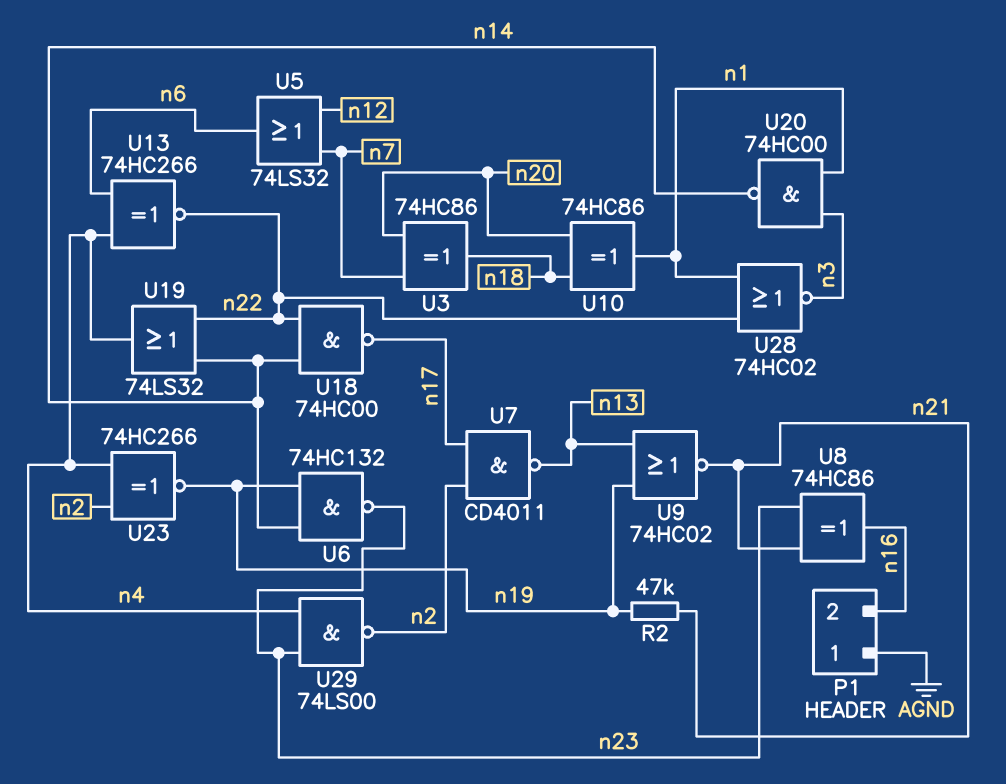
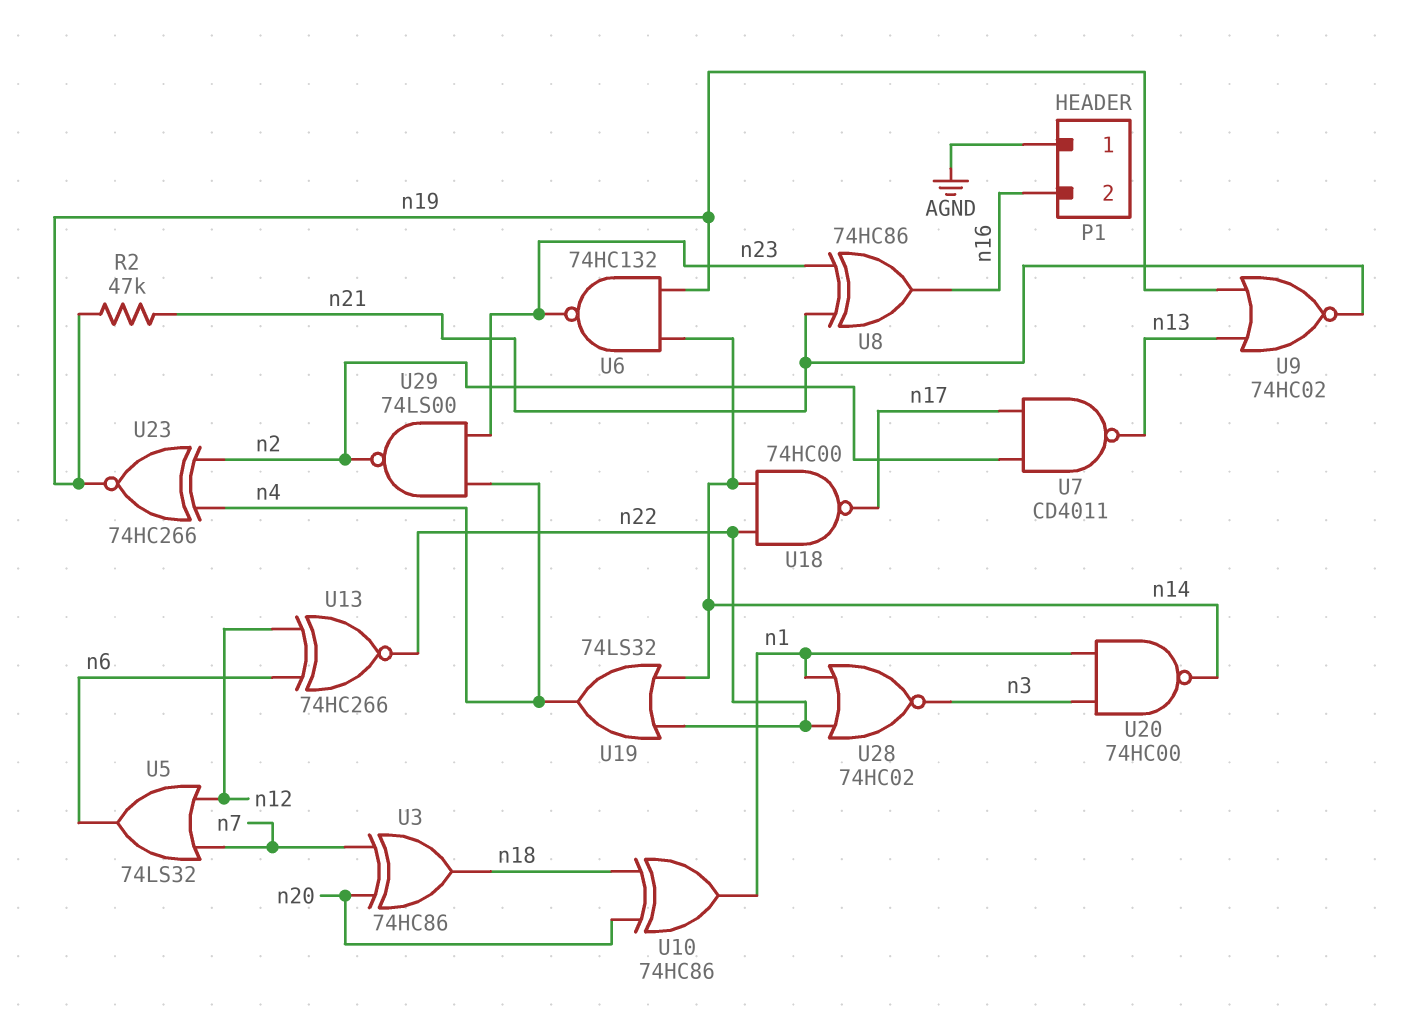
U13: XNOR 74HC266 (in n4, in n6, out n22) -> XNOR 74HC266 (in n6, in n12, out n22)

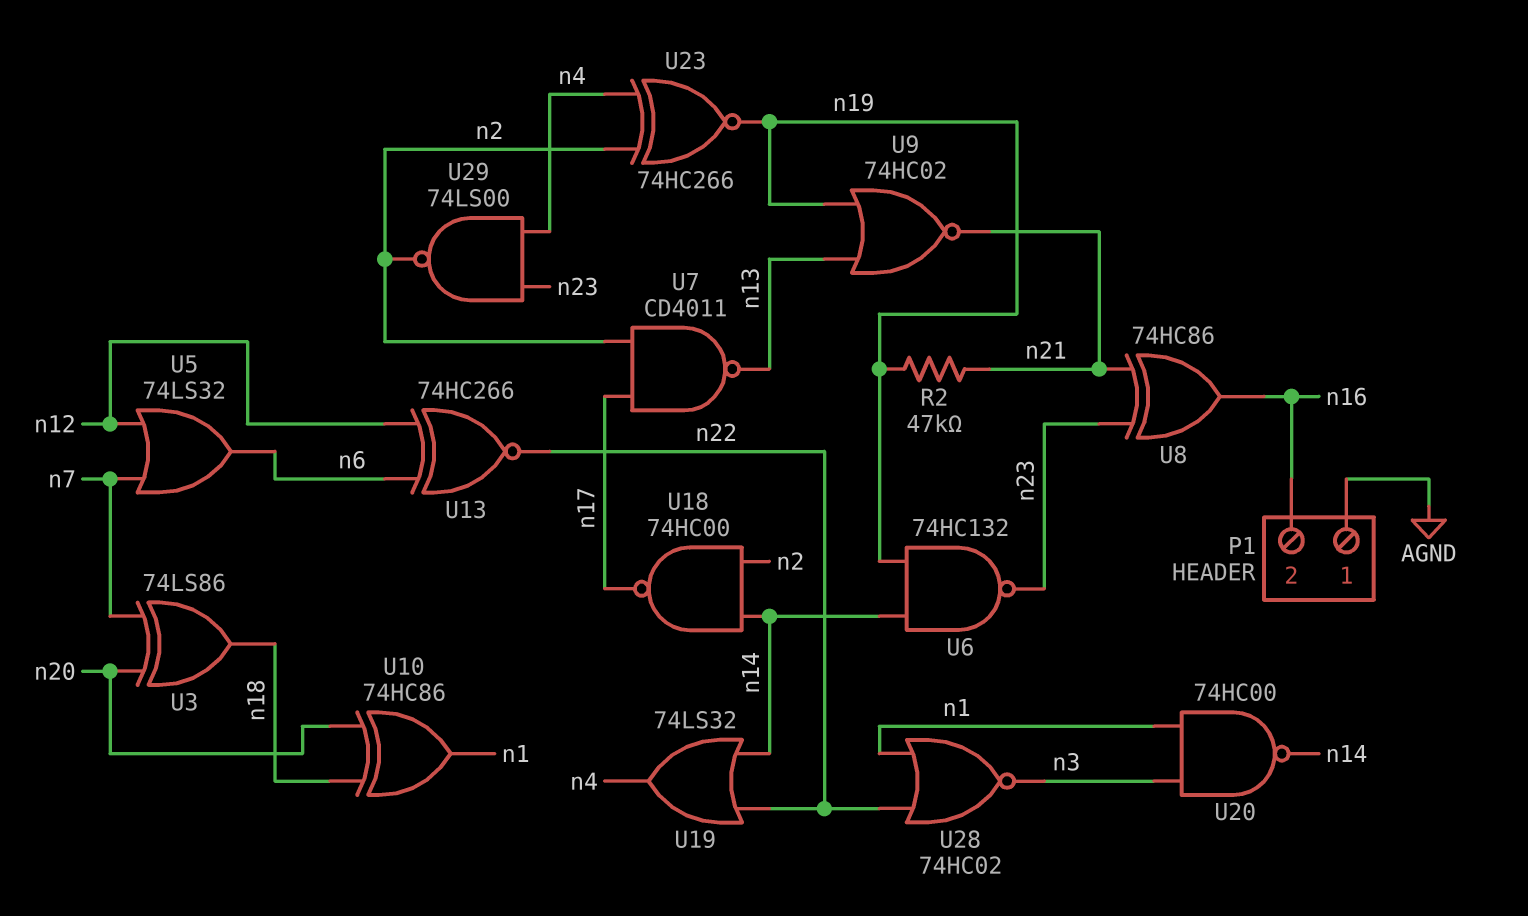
U3: XOR 74HC86 (in n7, in n20, out n18) -> XOR 74LS86 (in n7, in n20, out n18)
U18: NAND 74HC00 (in n14, in n22, out n17) -> NAND 74HC00 (in n2, in n14, out n17)

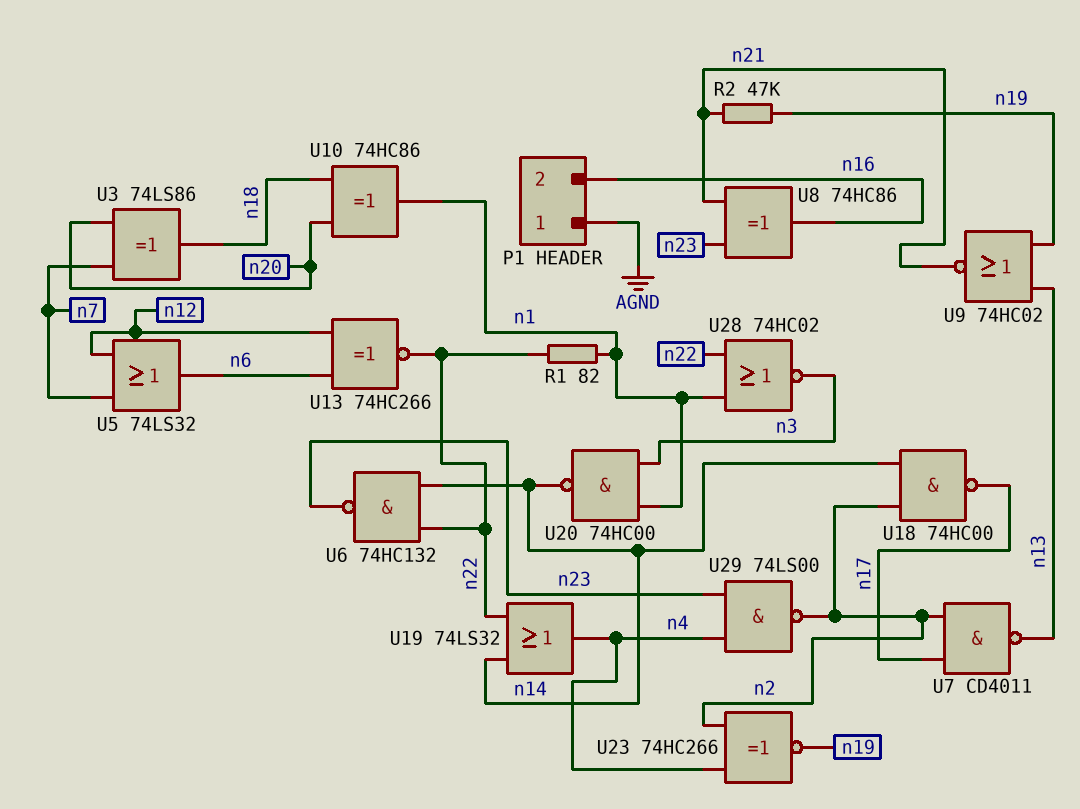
R1: none -> 82 (n1, n22)
U6: NAND 74HC132 (in n14, in n19, out n23) -> NAND 74HC132 (in n14, in n22, out n23)

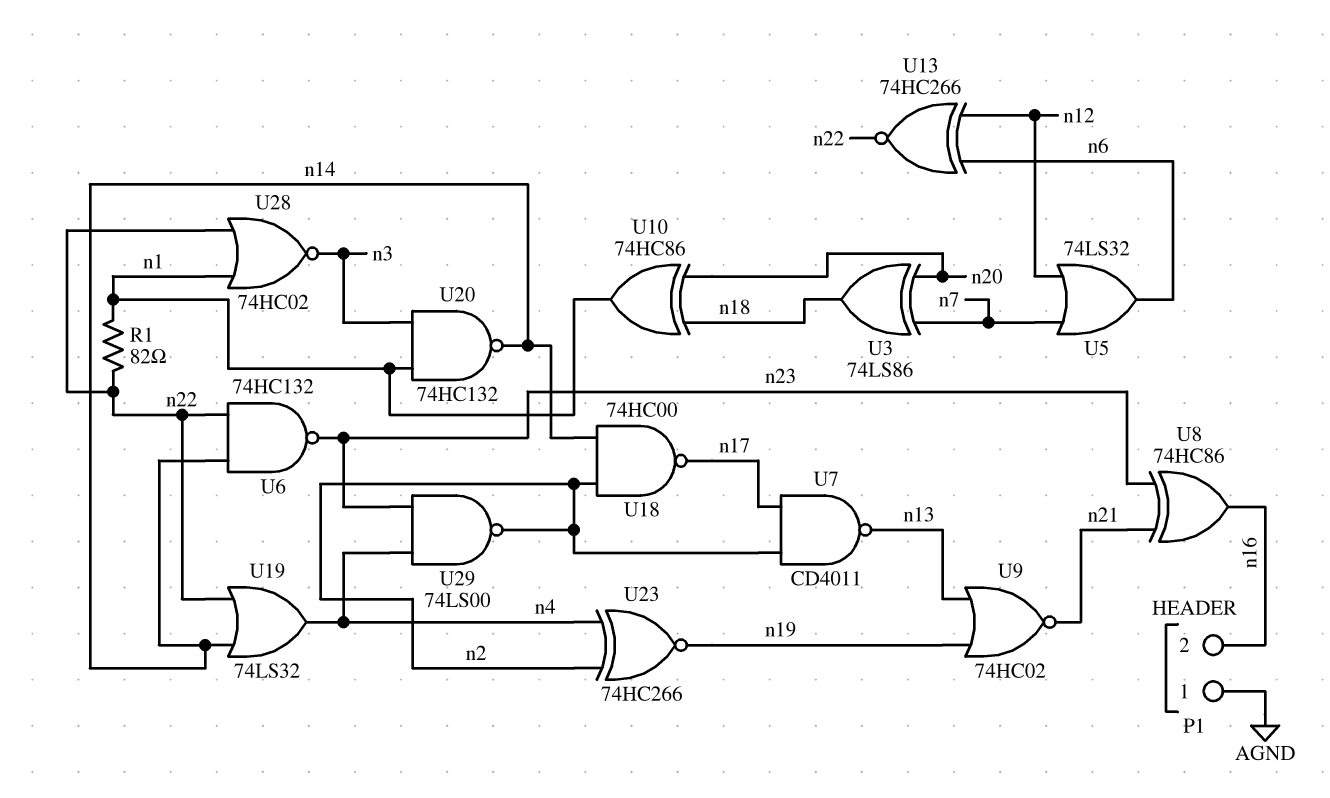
R2: 47k (n19, n21) -> none
U20: NAND 74HC00 (in n1, in n3, out n14) -> NAND 74HC132 (in n1, in n3, out n14)

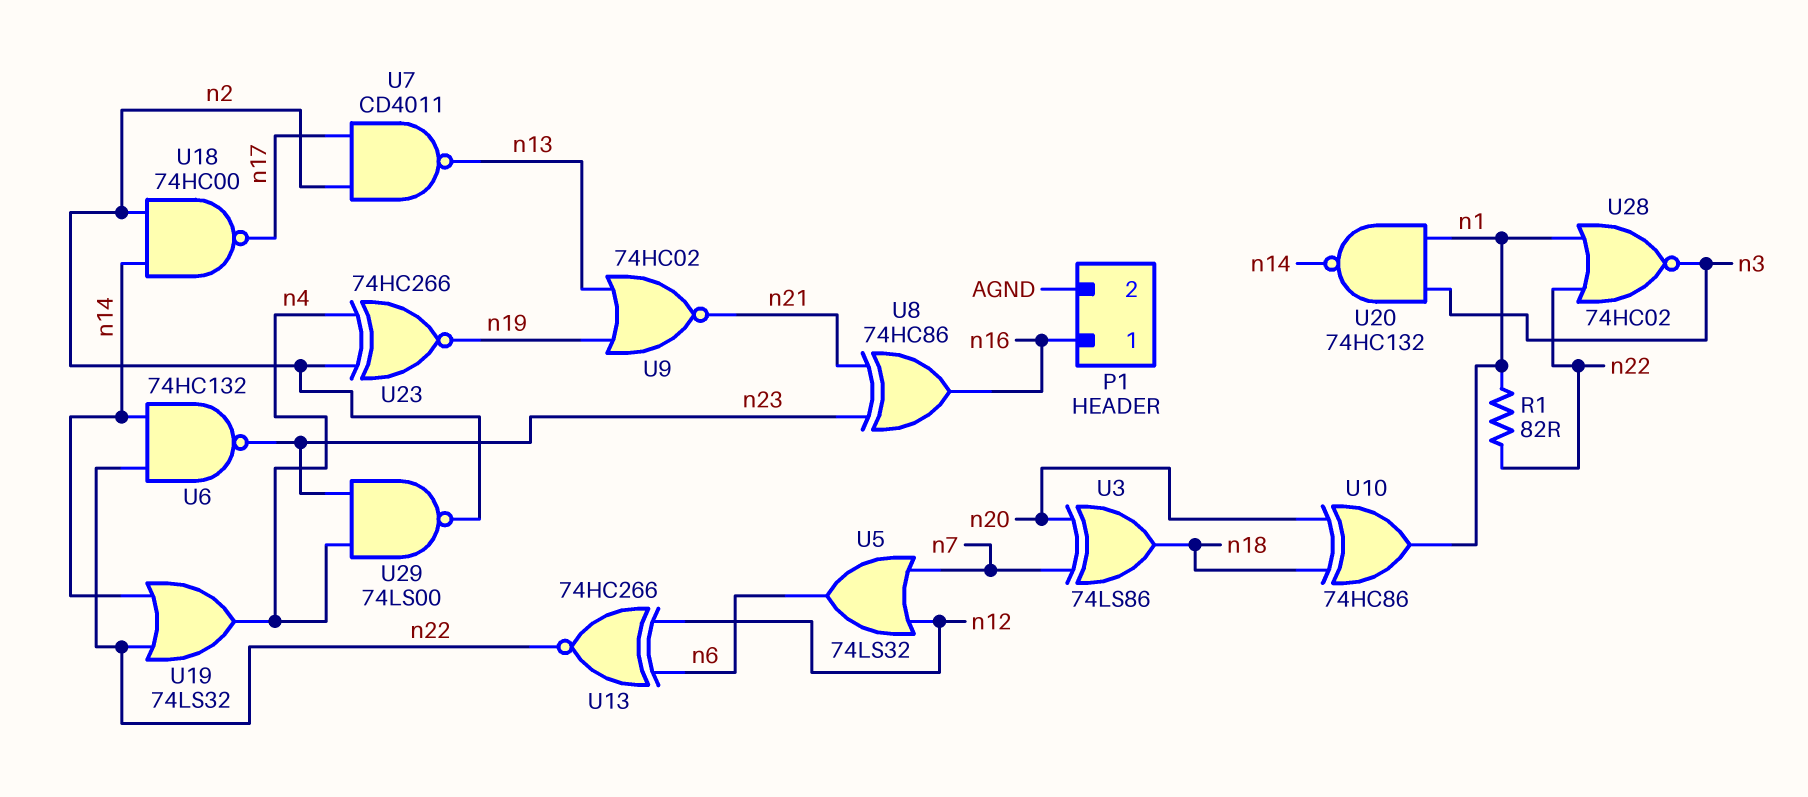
P1 pin 1: AGND -> n16
P1 pin 2: n16 -> AGND

